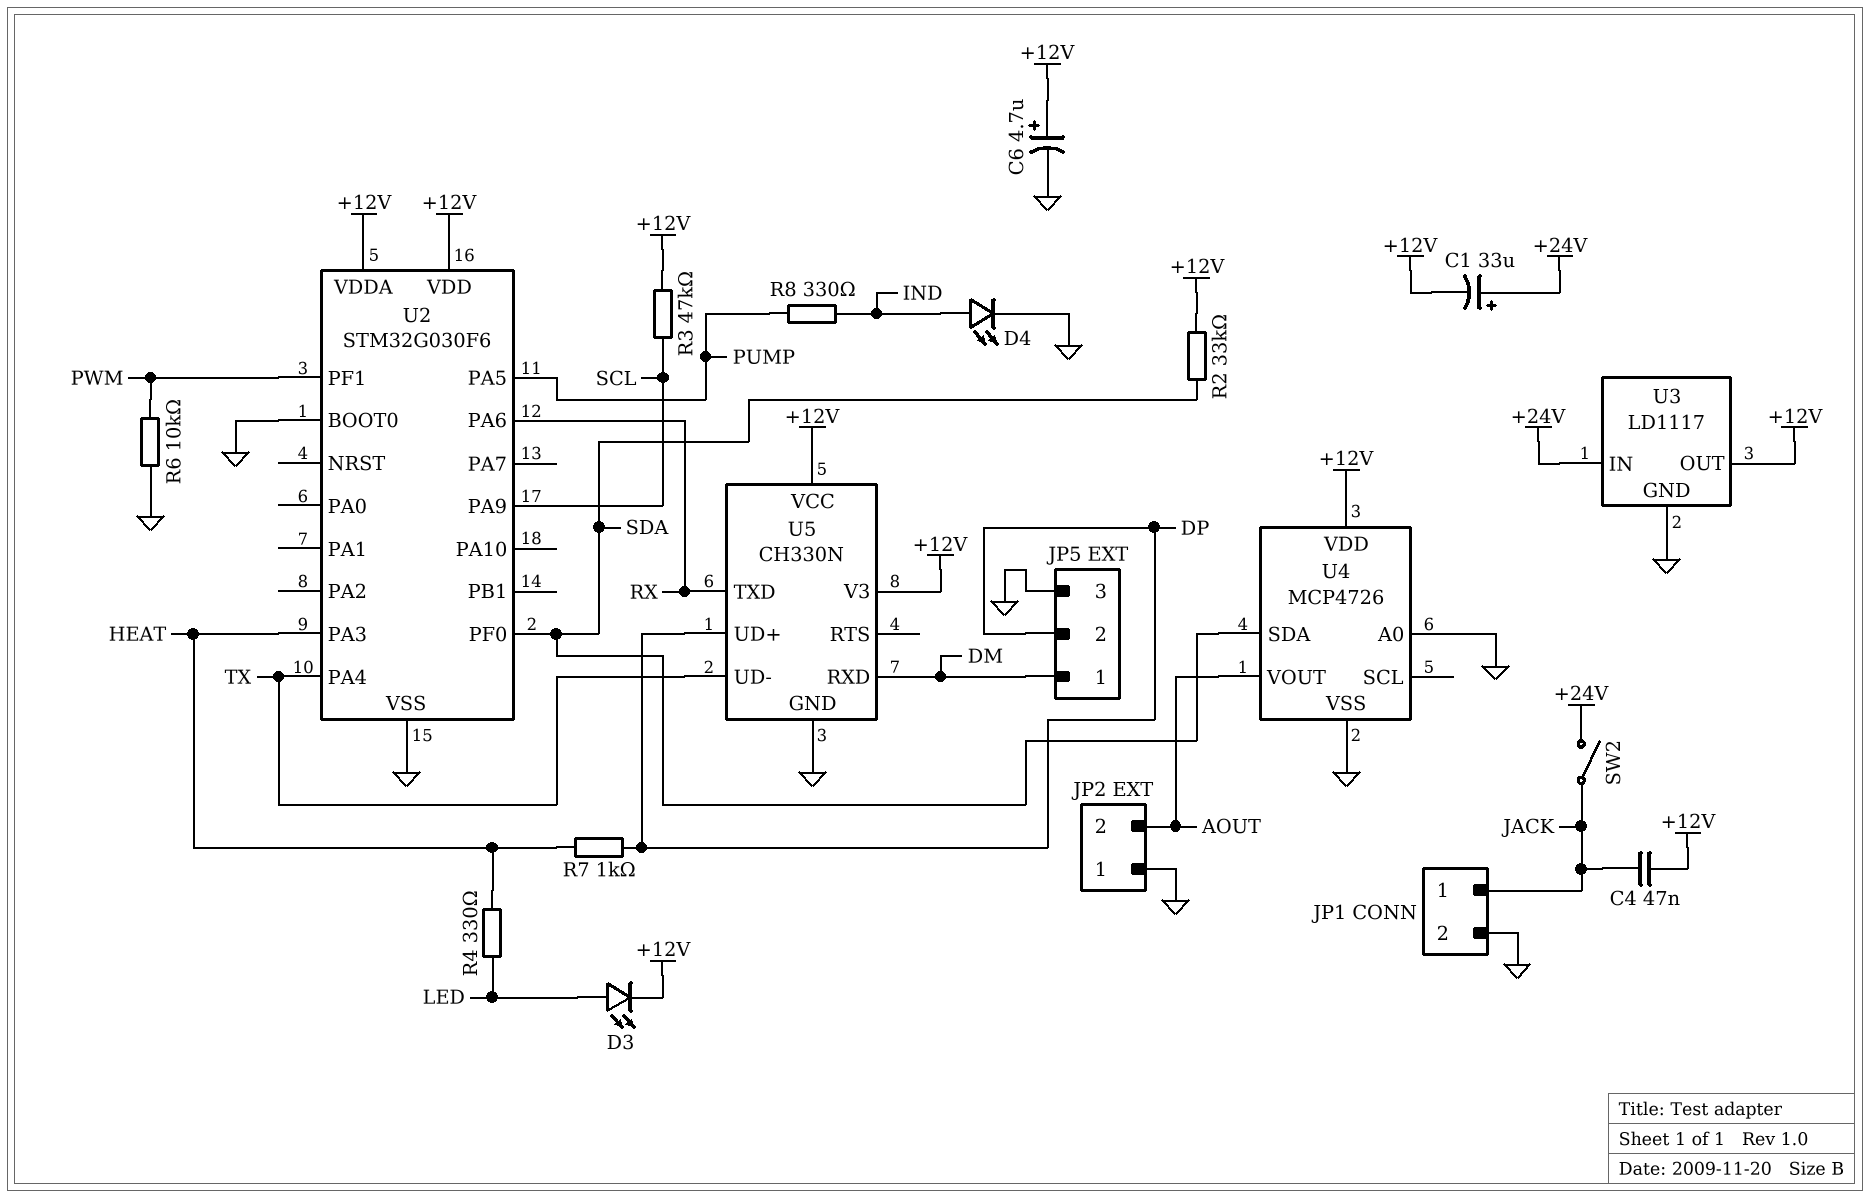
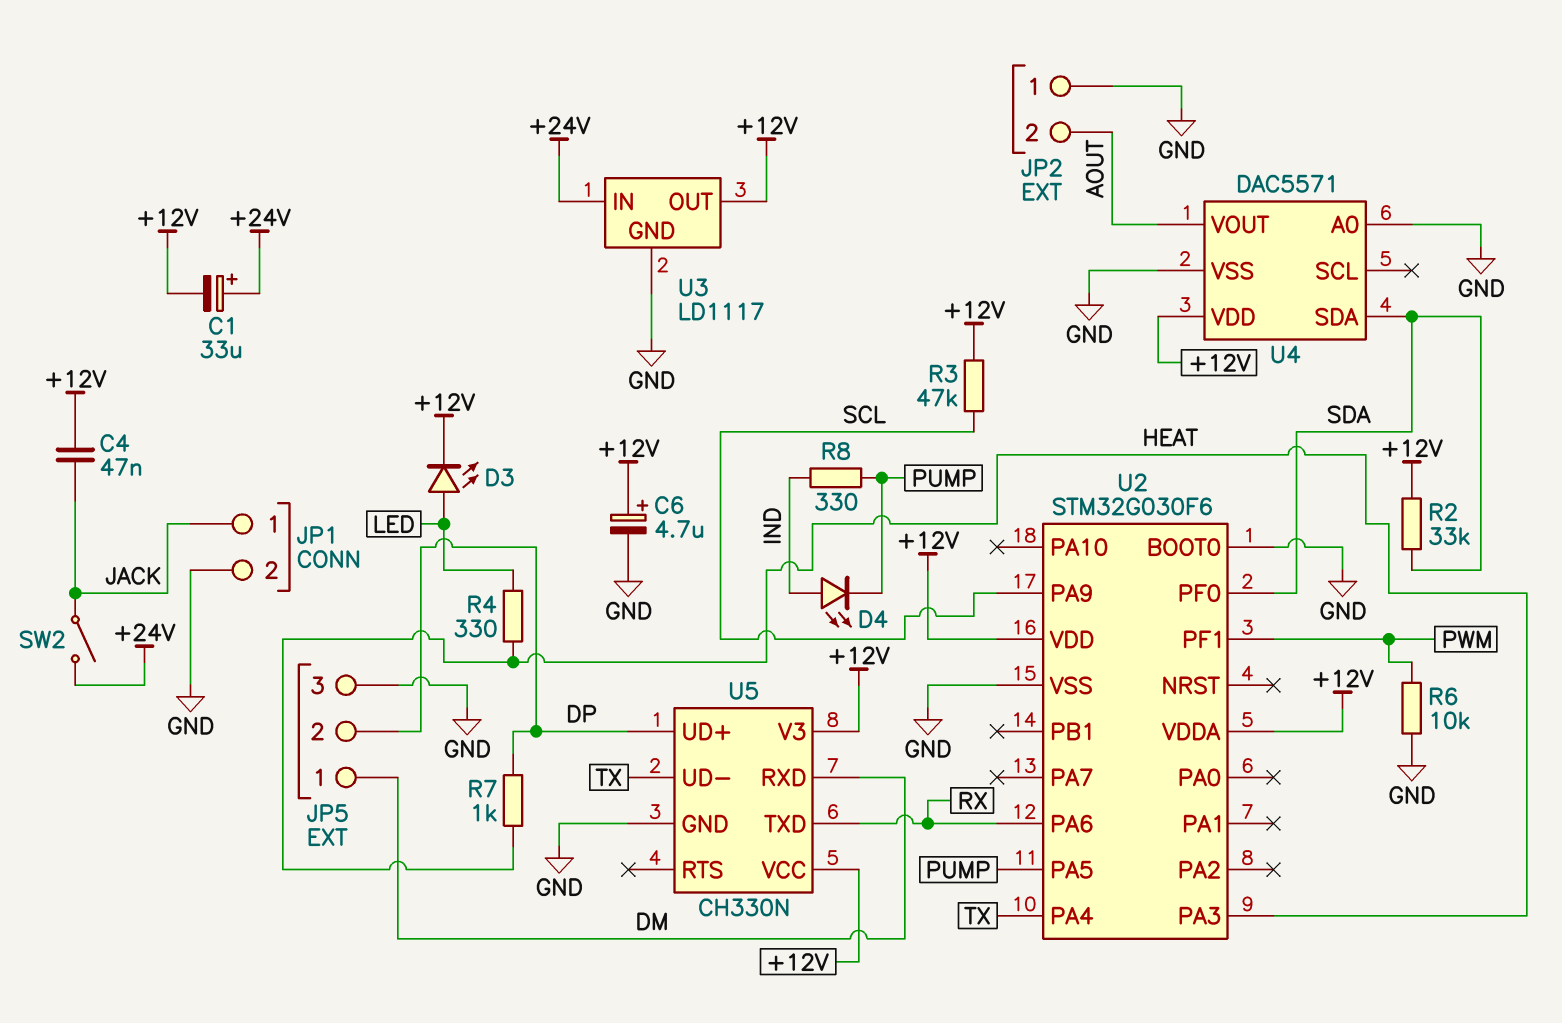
D4: LED (A IND, K GND) -> LED (A IND, K PUMP)
U4: MCP4726 -> DAC5571

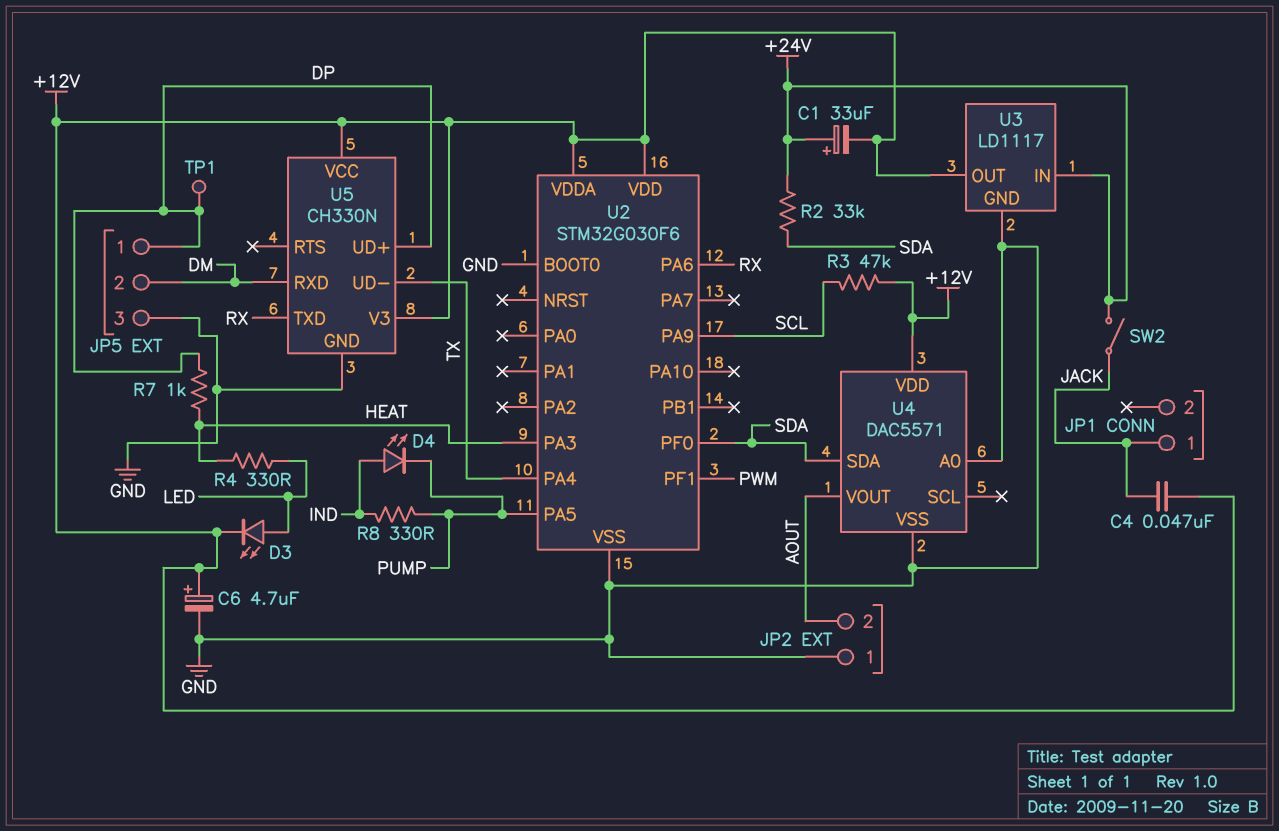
JP1 pin 2: GND -> none
JP5 pin 1: DM -> DP
JP5 pin 2: DP -> DM
R2: 33k (+12V, SDA) -> 33k (+24V, SDA)
R6: 10k (GND, PWM) -> none
TP1: none -> test point (DP)

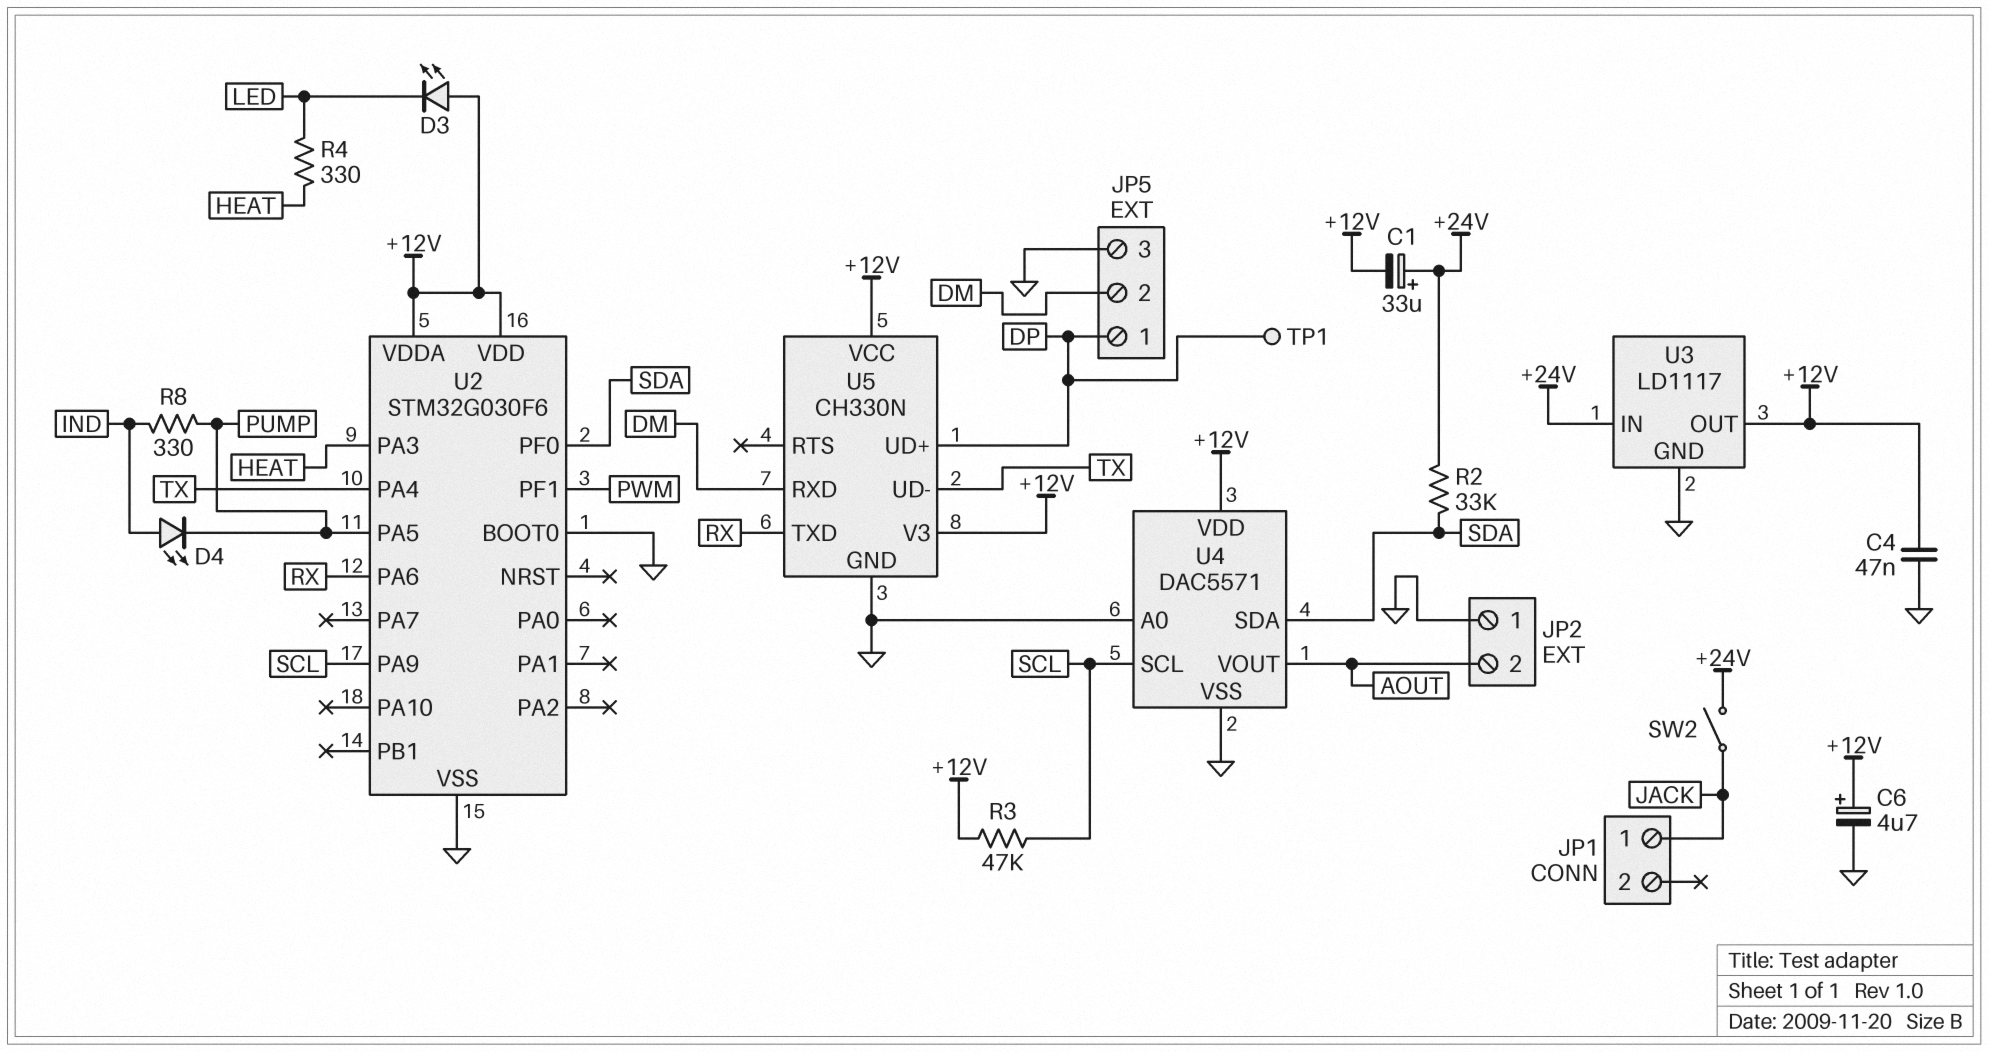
C4: 47nF (+12V, JACK) -> 47nF (+12V, GND)
D3: LED (A LED, K +12V) -> LED (A +12V, K LED)
R7: 1k (DP, HEAT) -> none
U4 pin SCL: none -> SCL

